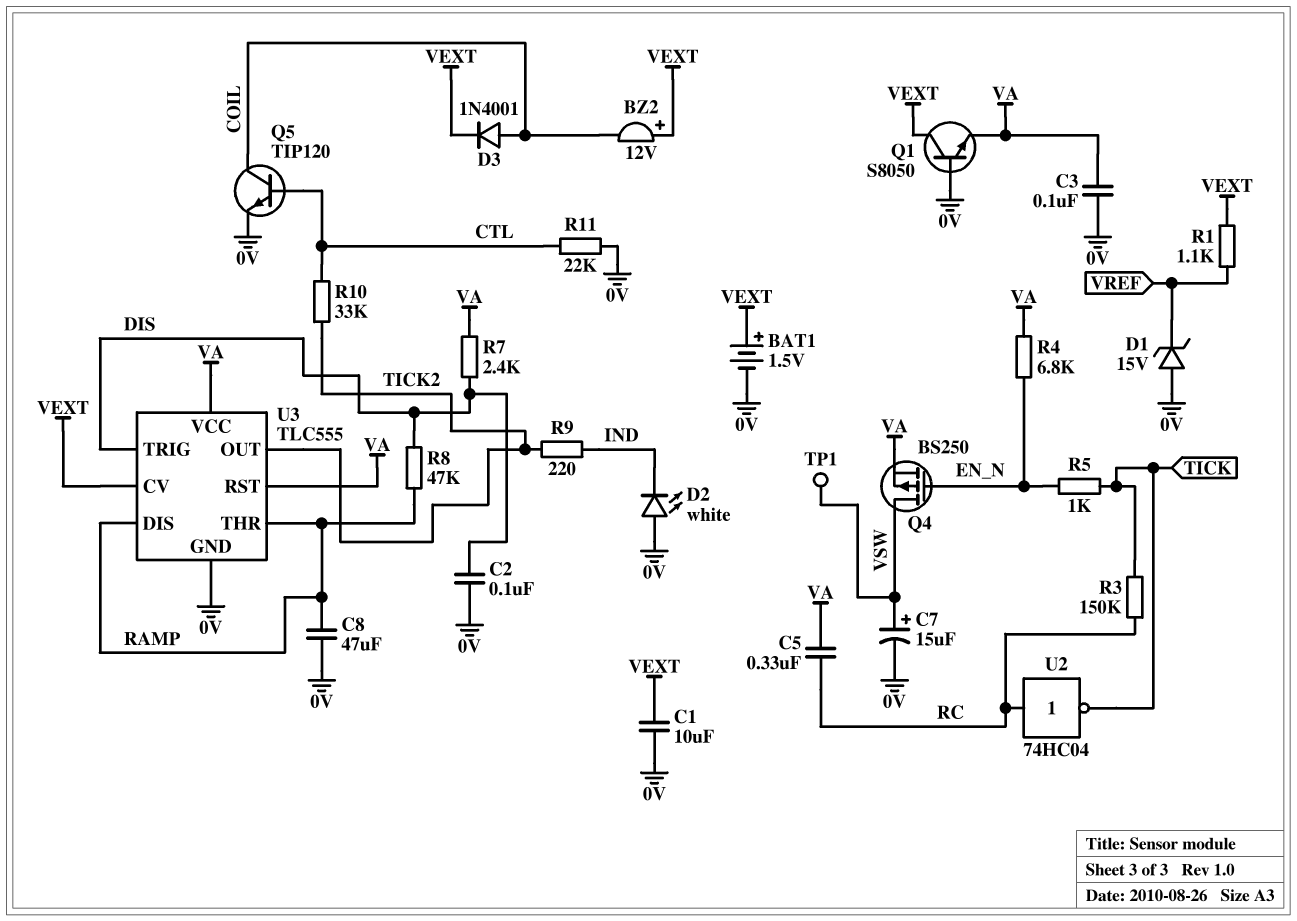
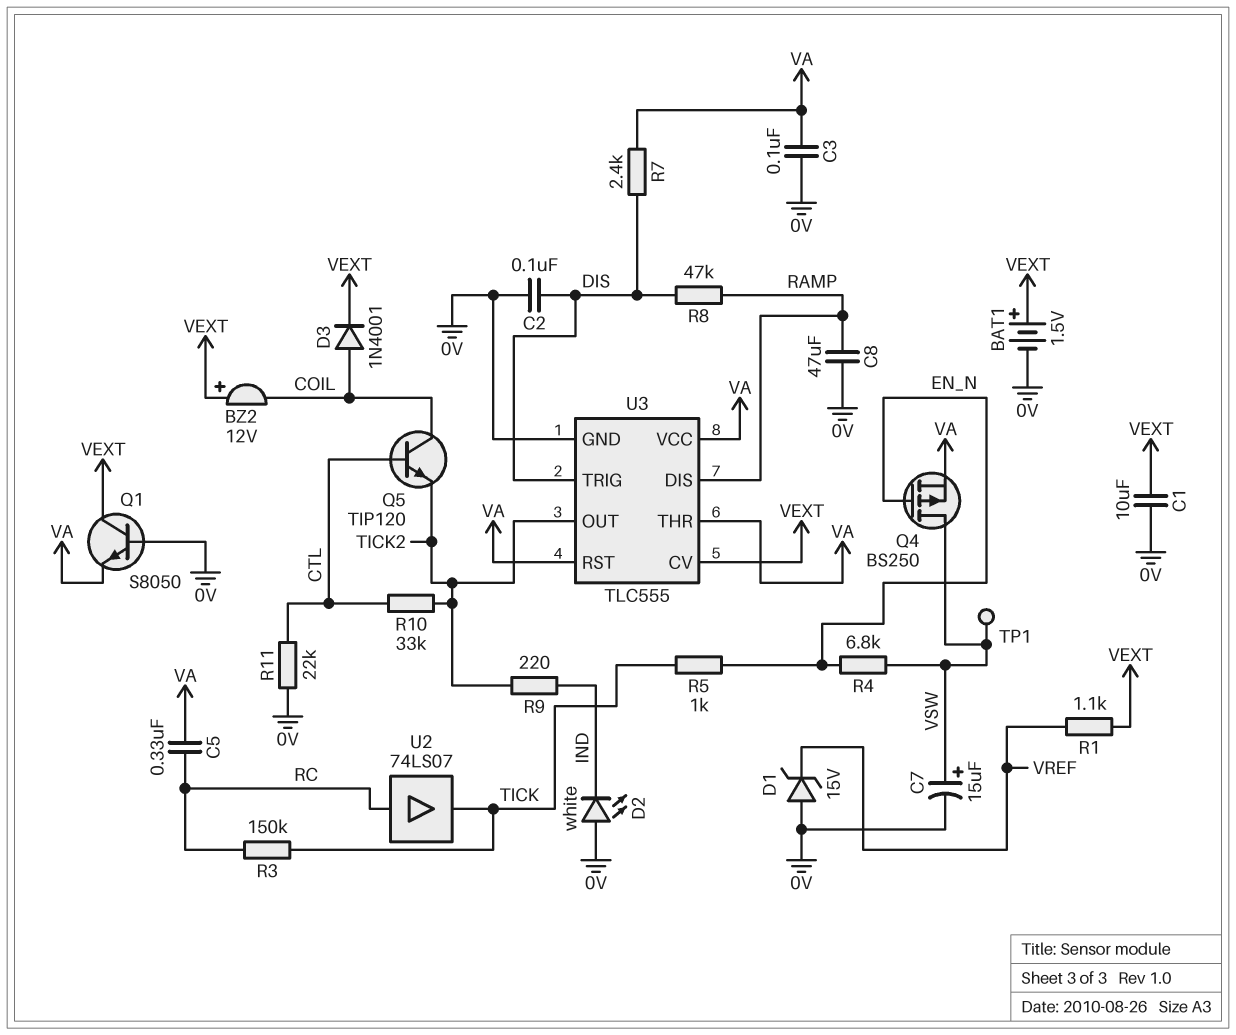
Q5: NPN TIP120 (B CTL, C COIL, E 0V) -> NPN TIP120 (B CTL, C COIL, E TICK2)
R4: 6.8k (EN_N, VA) -> 6.8k (EN_N, VSW)
U2: NOT 74HC04 (in RC, out TICK) -> buffer 74LS07 (in RC, out TICK)
U3 pin THR: RAMP -> VA

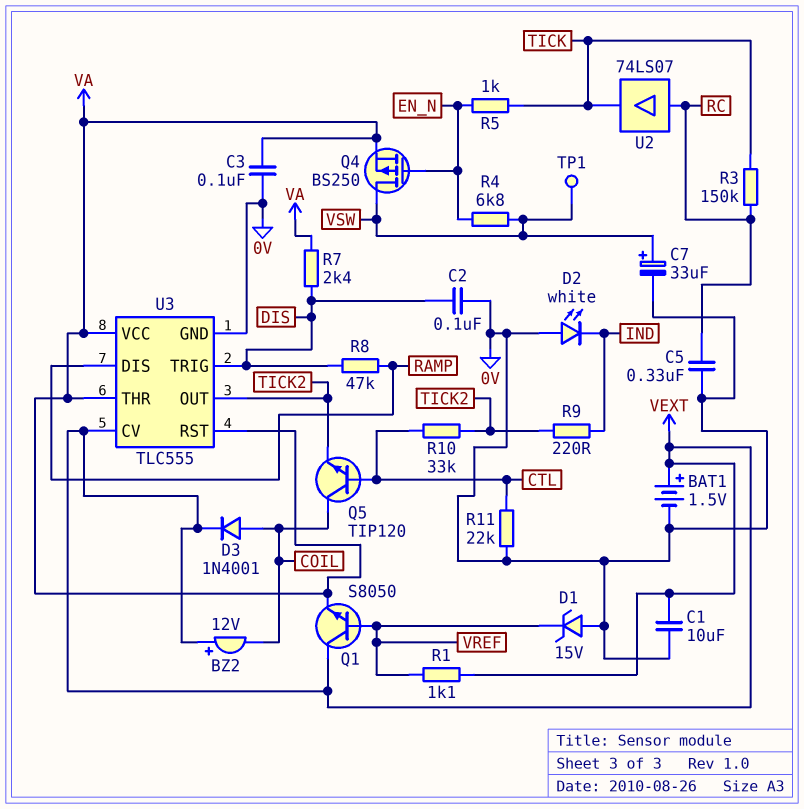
C5: 330nF (RC, VA) -> 330nF (0V, RC)
C7: 15uF (plus VSW, minus 0V) -> 33uF (plus VSW, minus 0V)
C8: 47uF (0V, RAMP) -> none
Q1: NPN S8050 (B 0V, C VEXT, E VA) -> NPN S8050 (B VREF, C VEXT, E VA)

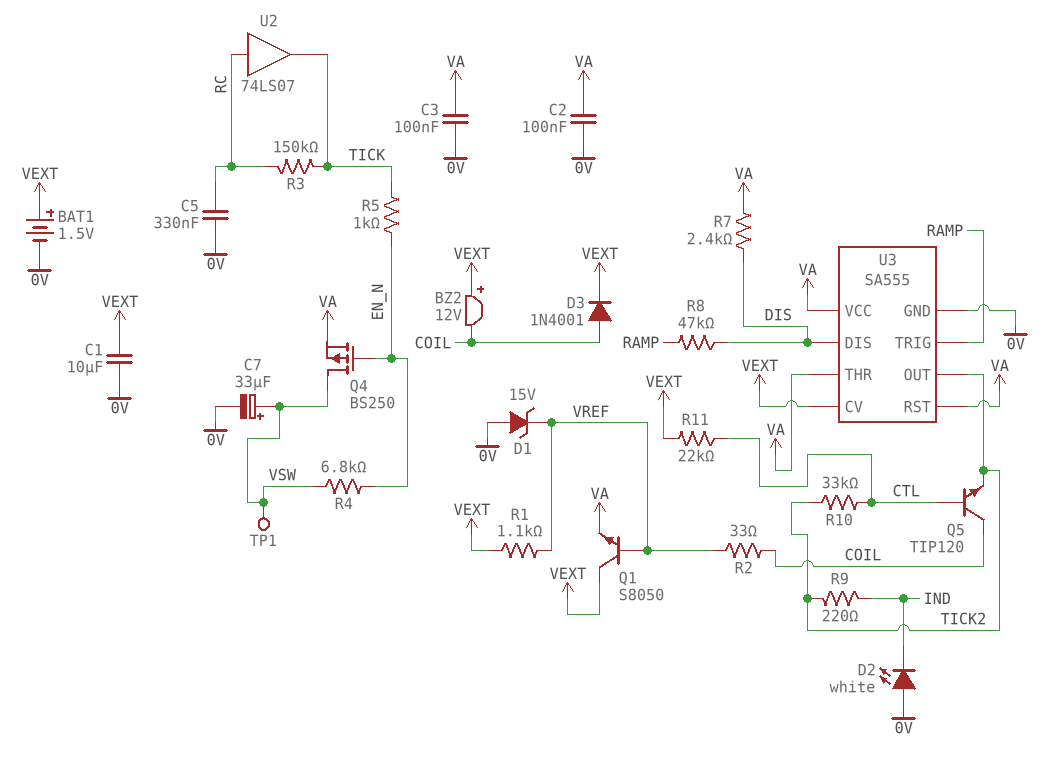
C2: 100nF (0V, DIS) -> 100nF (0V, VA)
R2: none -> 33 (COIL, VREF)
R11: 22k (0V, CTL) -> 22k (CTL, VEXT)
U3: TLC555 -> SA555
U3 pin DIS: RAMP -> DIS
U3 pin TRIG: DIS -> RAMP

